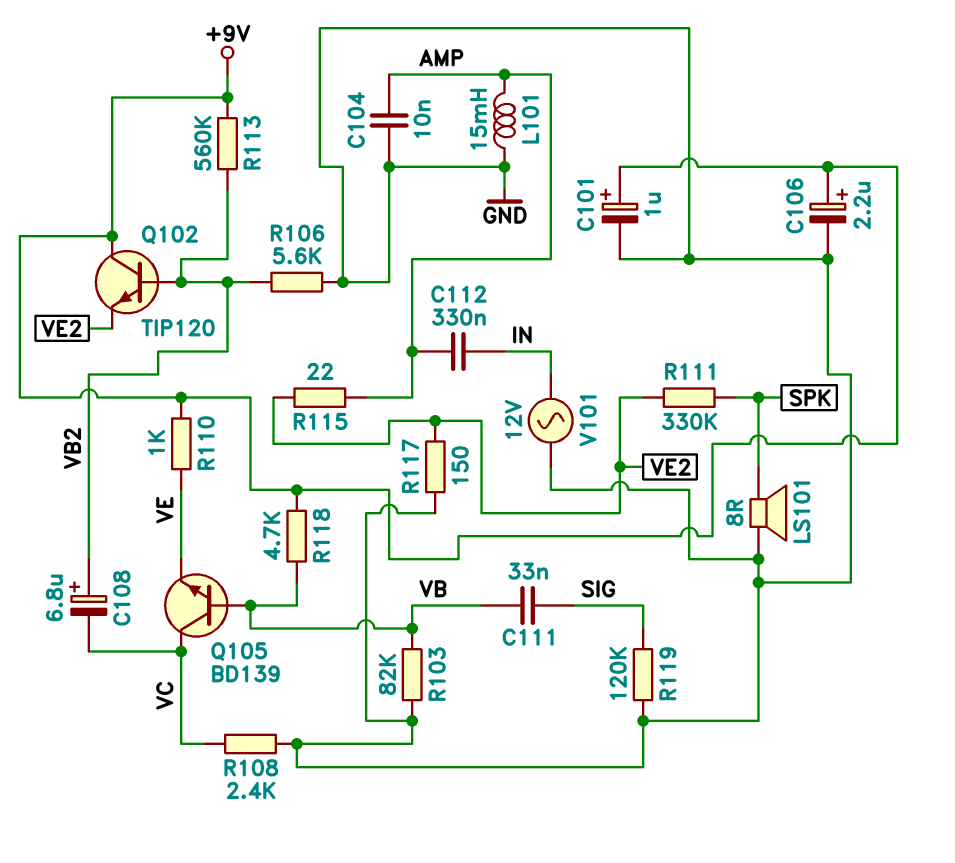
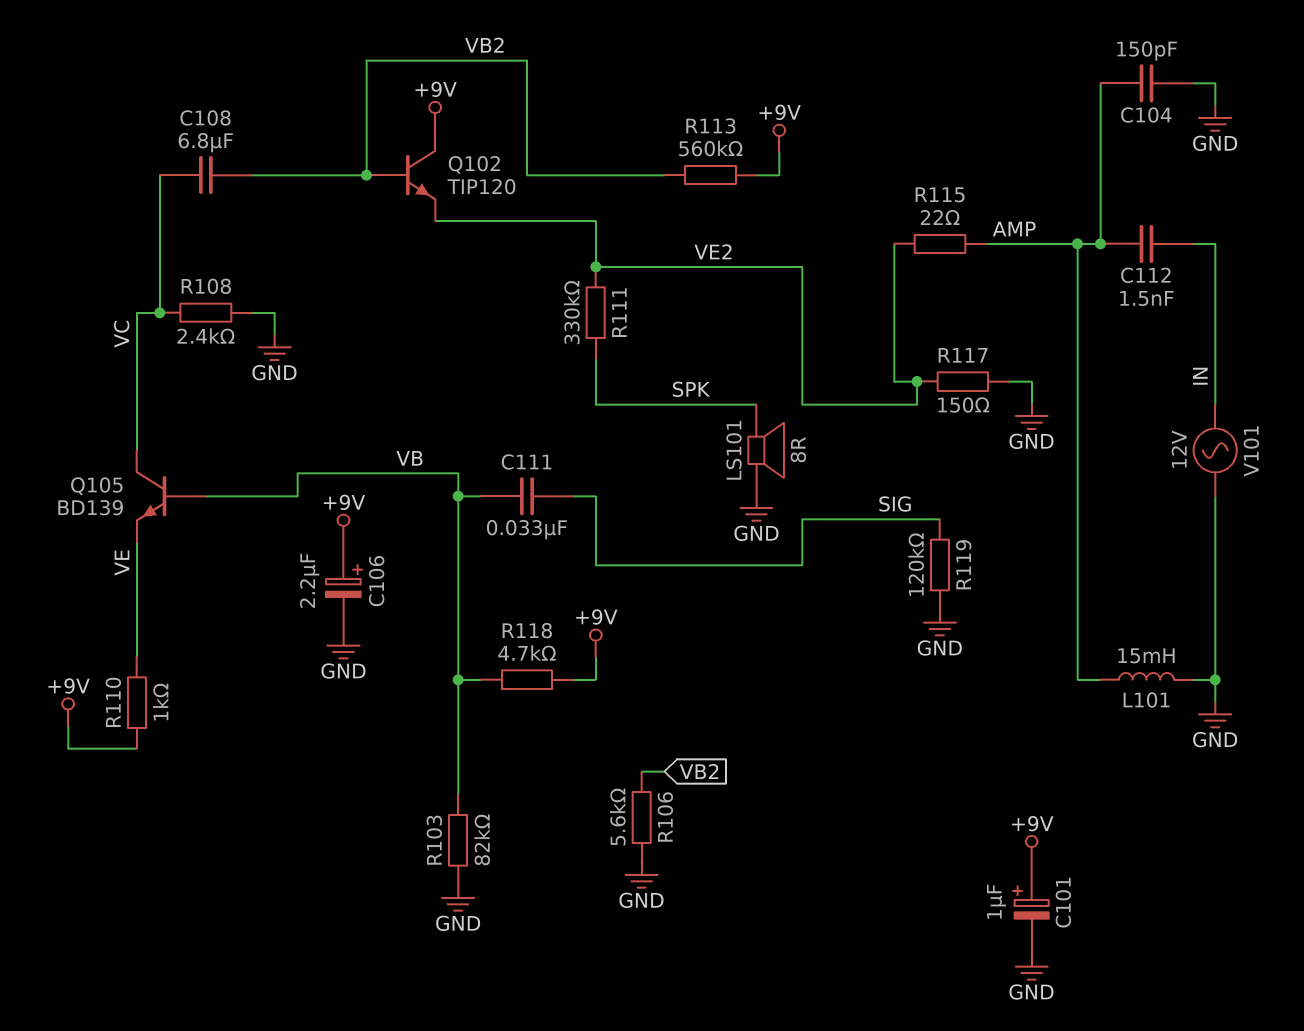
C104: 10nF (AMP, GND) -> 150pF (AMP, GND)
C108: 6.8uF (plus VB2, minus VC) -> 6.8uF (VB2, VC)
C112: 330nF (AMP, IN) -> 1.5nF (AMP, IN)

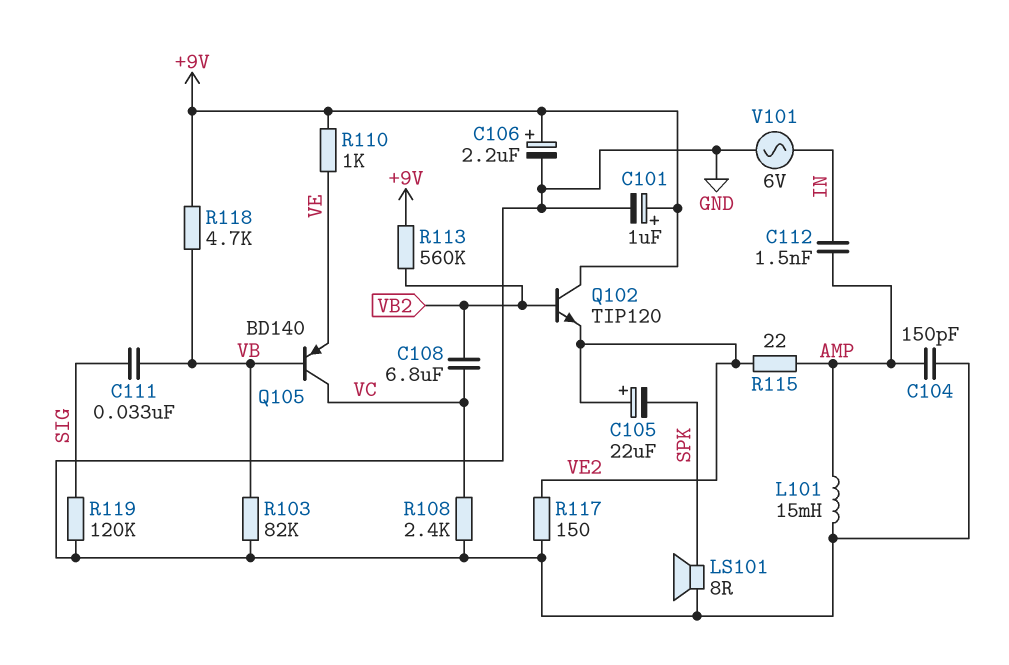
C105: none -> 22uF (plus VE2, minus SPK)
Q105: NPN BD139 (B VB, C VC, E VE) -> PNP BD140 (B VB, C VC, E VE)
R106: 5.6k (GND, VB2) -> none
R111: 330k (SPK, VE2) -> none
V101: AC 12V (GND, IN) -> AC 6V (GND, IN)

